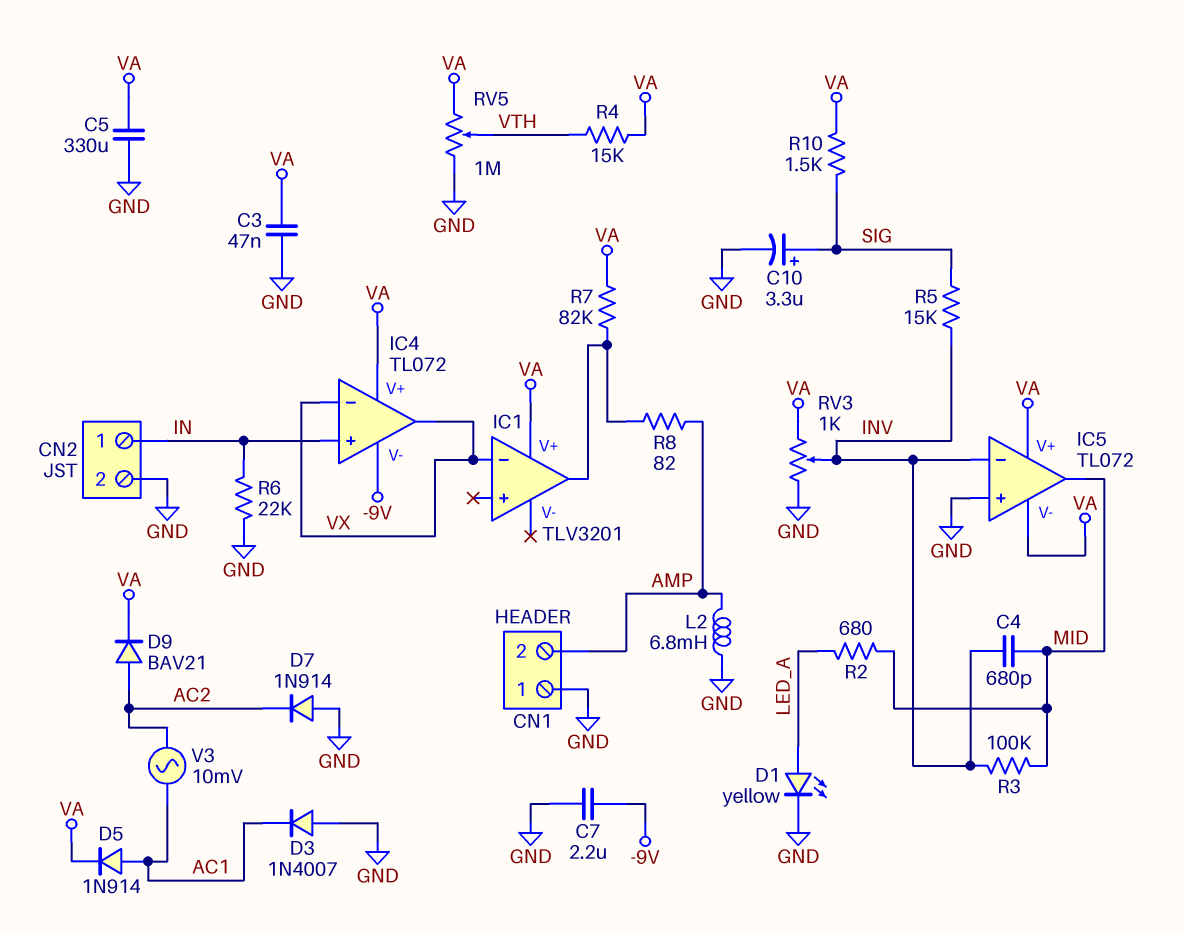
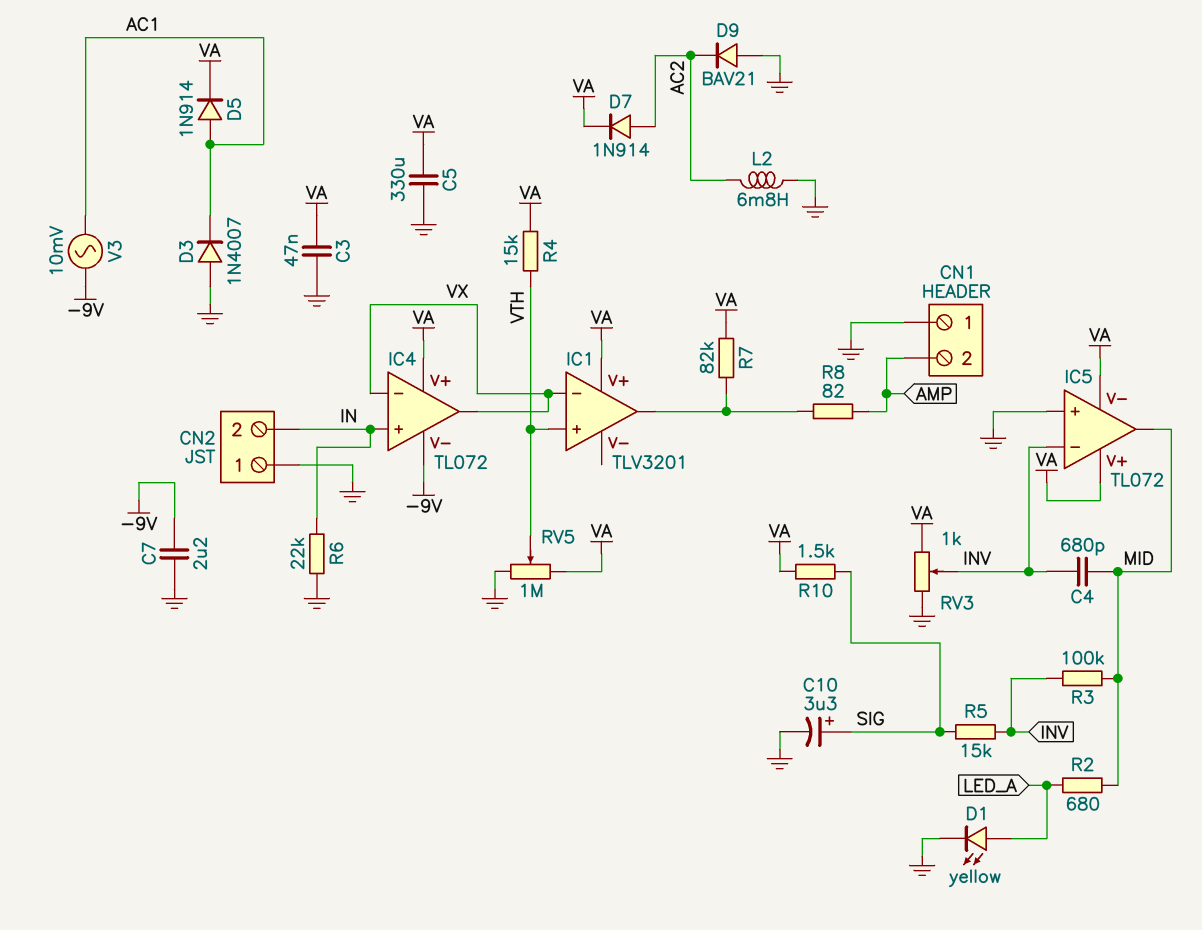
CN2 pin 1: IN -> GND
CN2 pin 2: GND -> IN
D7: diode 1N914 (A GND, K AC2) -> diode 1N914 (A AC2, K VA)
D9: diode BAV21 (A AC2, K VA) -> diode BAV21 (A GND, K AC2)
IC1 pin in+: none -> VTH
L2: 6.8mH (AMP, GND) -> 6.8mH (AC2, GND)
V3: AC 10mV (AC1, AC2) -> AC 10mV (-9V, AC1)

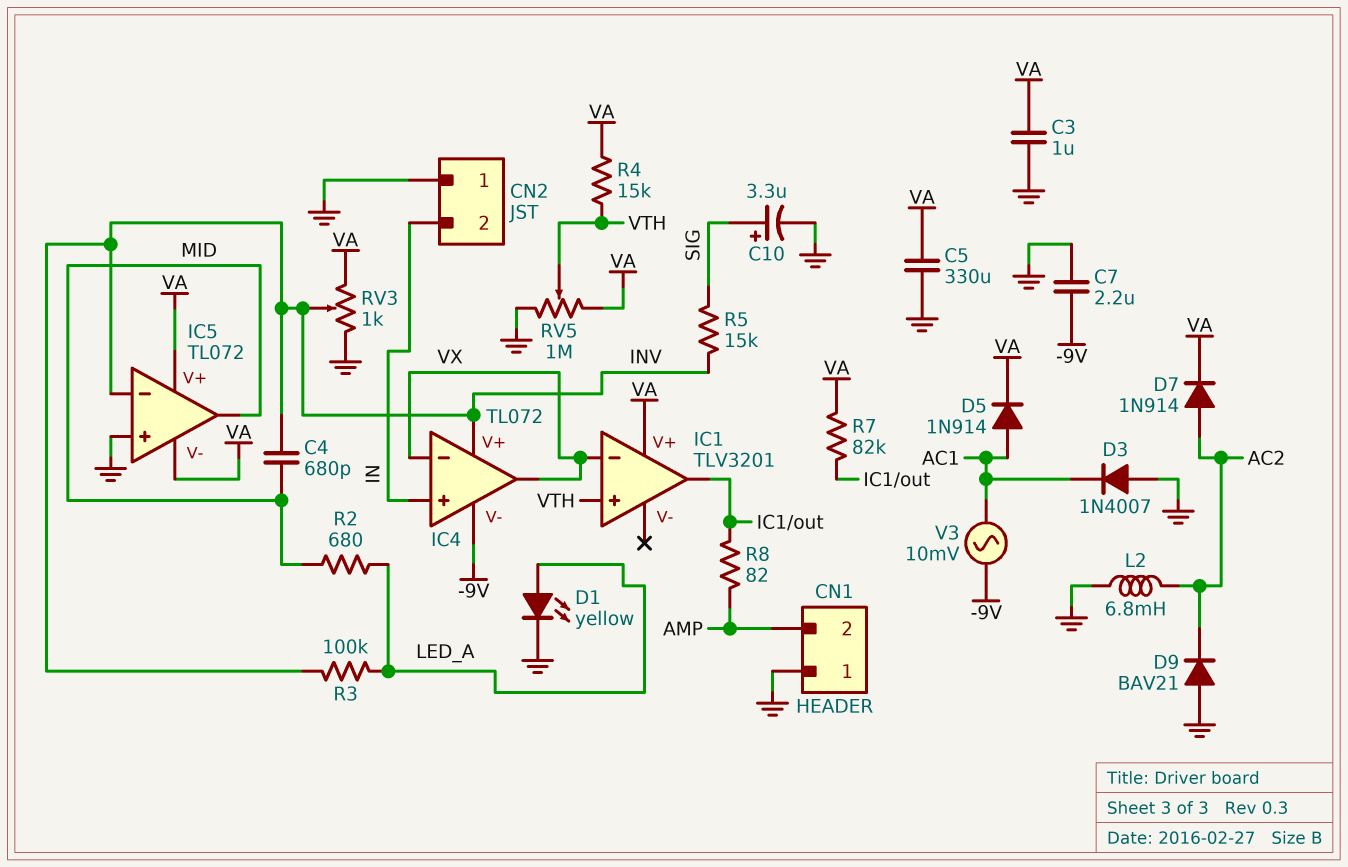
C3: 47nF (GND, VA) -> 1uF (GND, VA)
IC4 pin V+: VA -> INV
R3: 100k (INV, MID) -> 100k (INV, LED_A)
R6: 22k (GND, IN) -> none
R10: 1.5k (SIG, VA) -> none

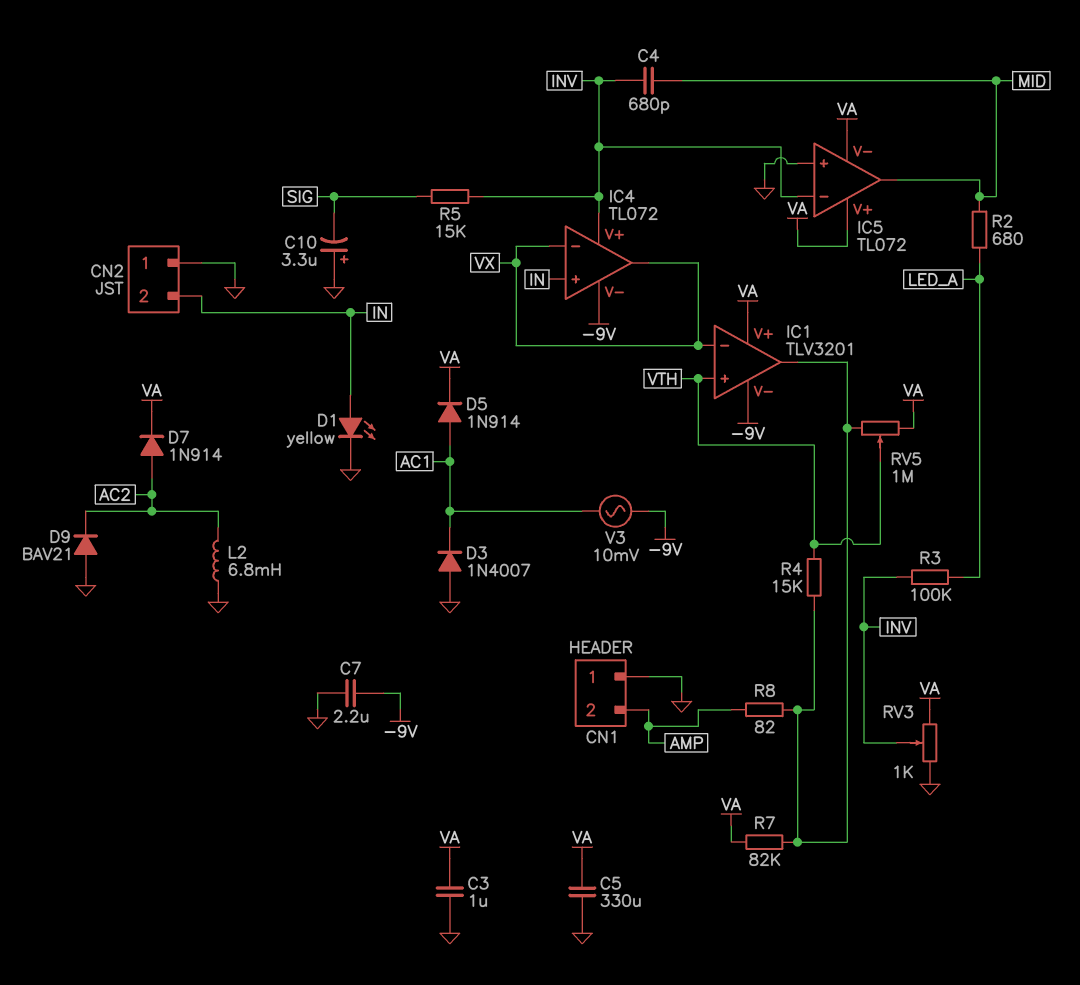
C10: 3.3uF (plus SIG, minus GND) -> 3.3uF (plus GND, minus SIG)
D1: LED yellow (A LED_A, K GND) -> LED yellow (A IN, K GND)
IC1 pin V-: none -> -9V
R4: 15k (VA, VTH) -> 15k (IC1/out, VTH)
RV5: 1M (GND, VA, wiper VTH) -> 1M (IC1/out, VA, wiper VTH)

